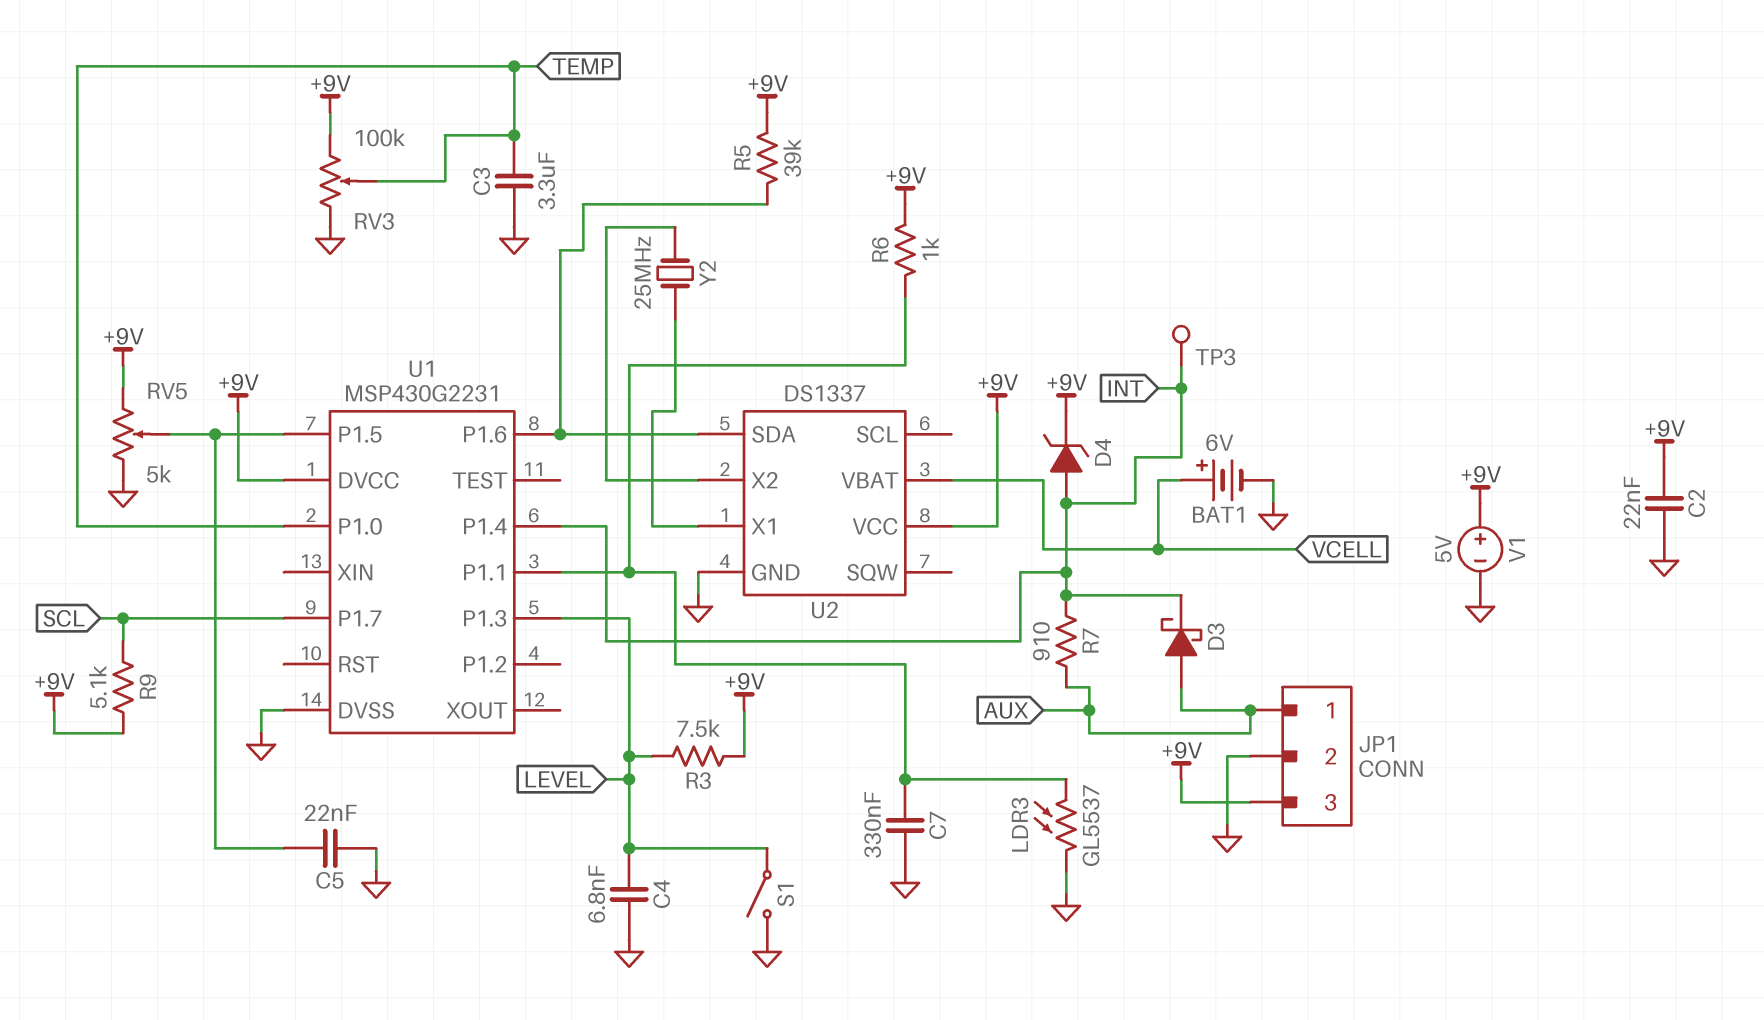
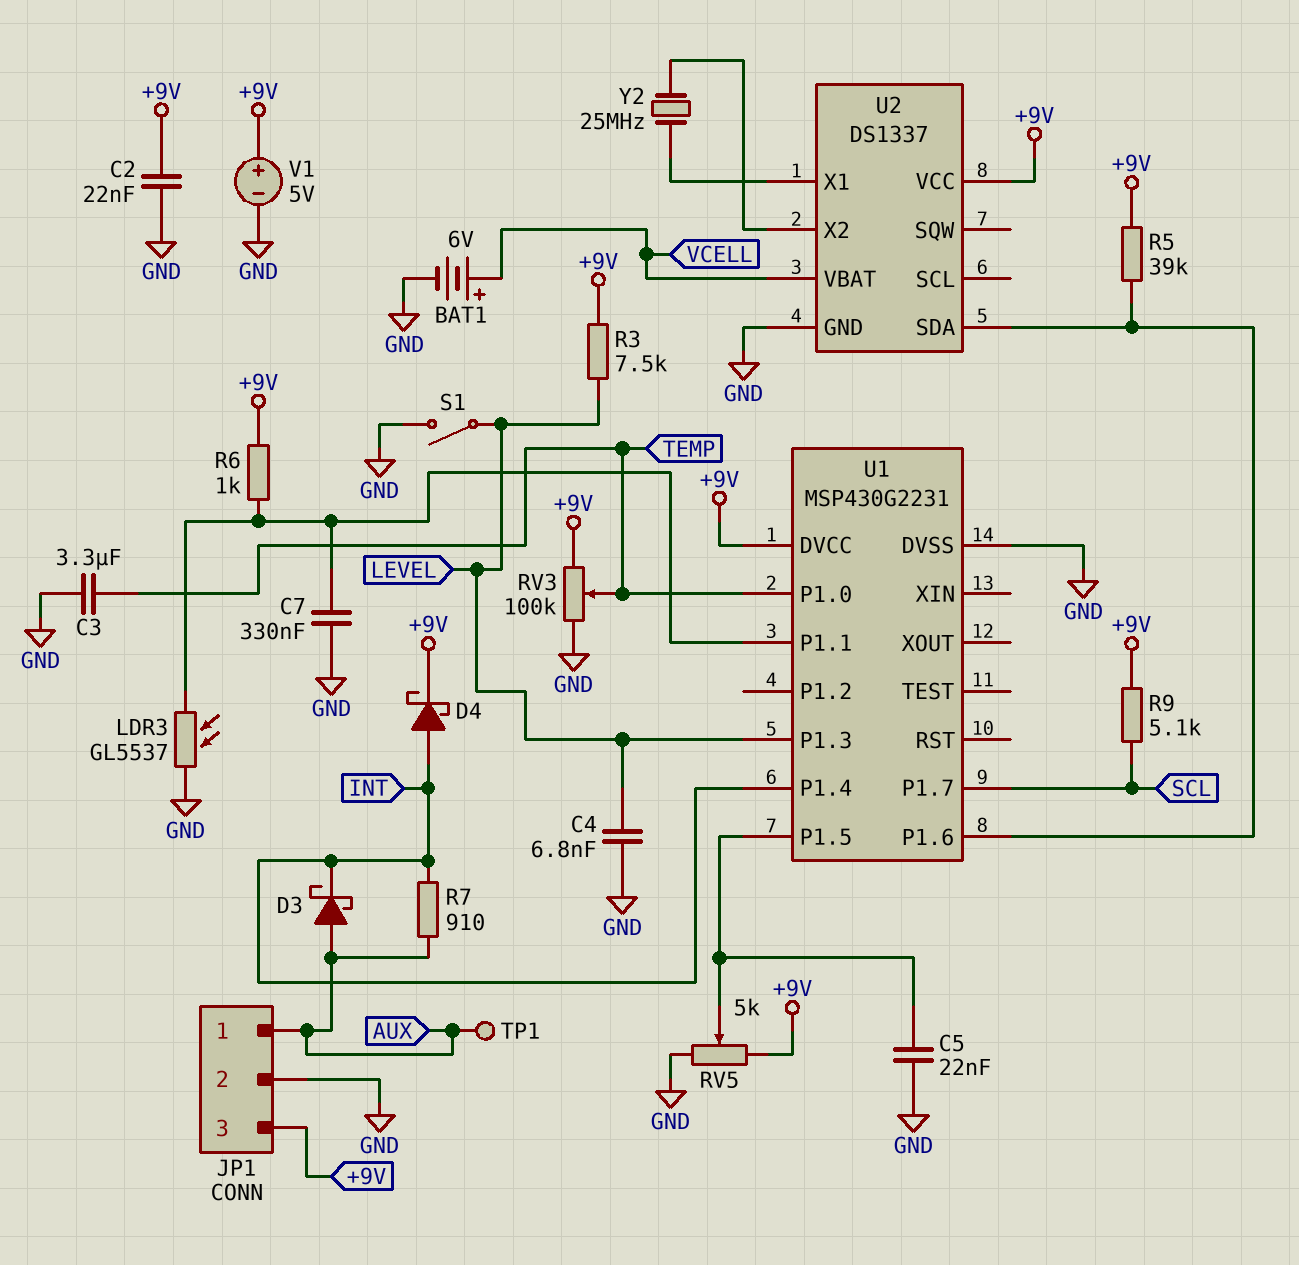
D4: zener (A INT, K +9V) -> schottky (A INT, K +9V)
TP1: none -> test point (AUX)
TP3: test point (INT) -> none

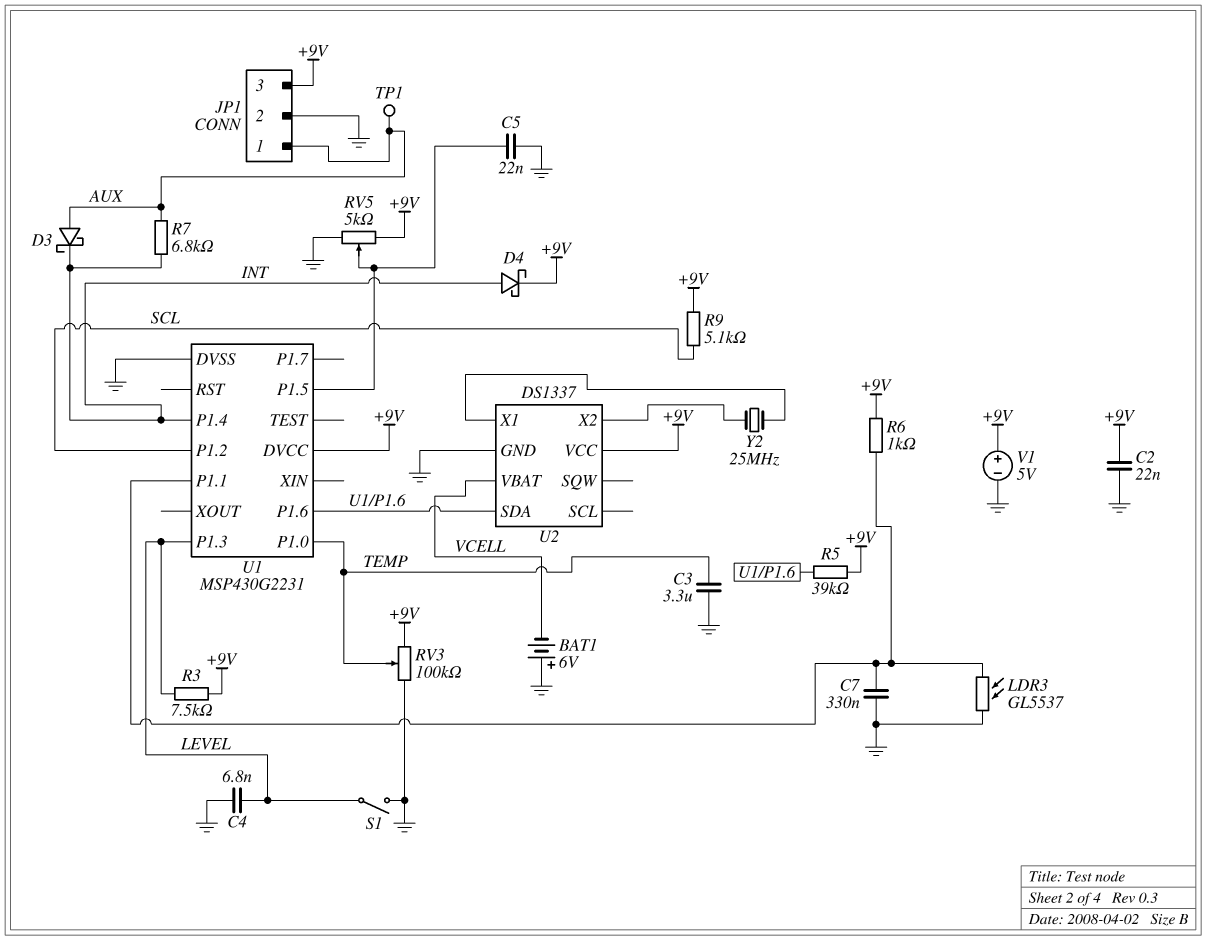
BAT1: 6V (plus VCELL, minus GND) -> 6V (plus GND, minus VCELL)
R7: 910 (AUX, INT) -> 6.8k (AUX, INT)
U1 pin P1.2: none -> SCL
U1 pin P1.7: SCL -> none

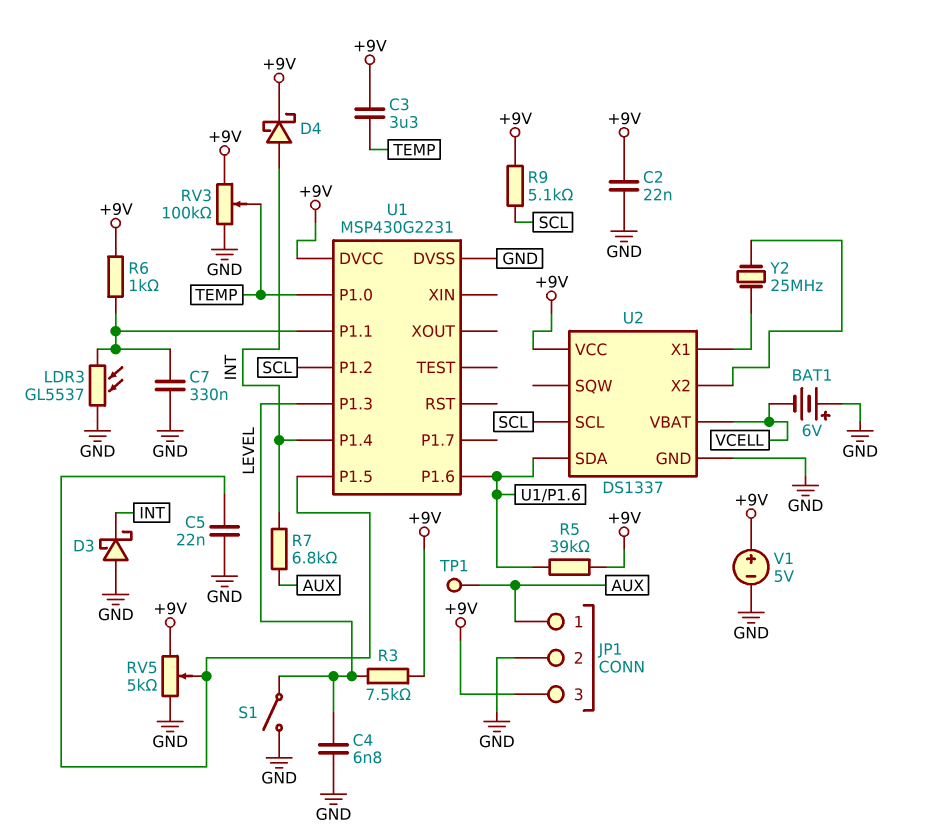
C3: 3.3uF (GND, TEMP) -> 3.3uF (+9V, TEMP)
D3: schottky (A AUX, K INT) -> schottky (A GND, K INT)
U2 pin SCL: none -> SCL

